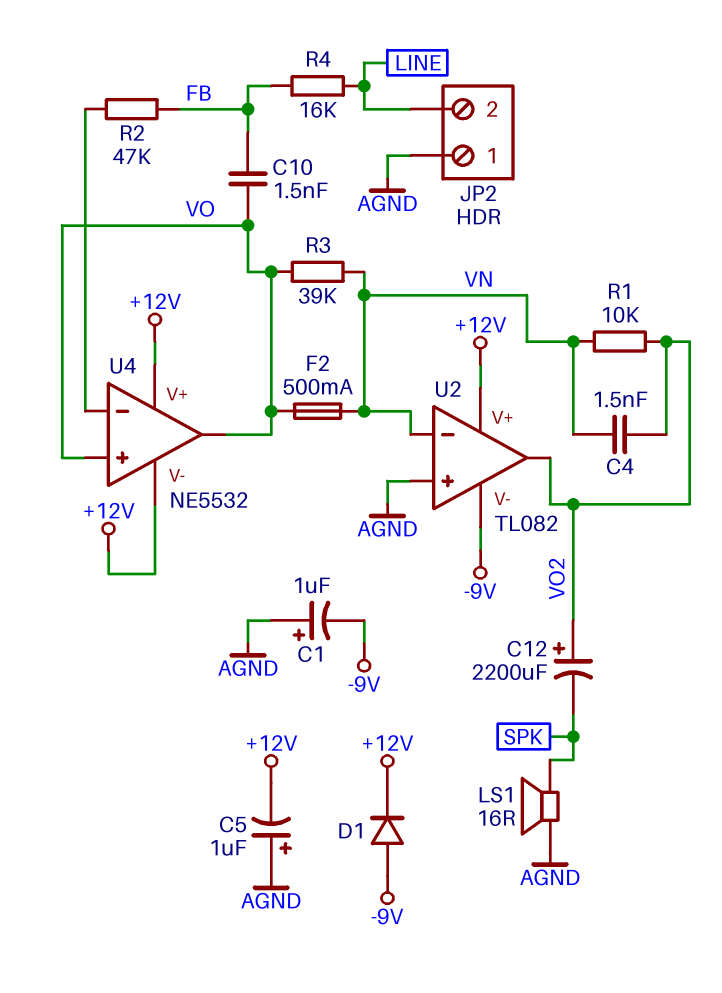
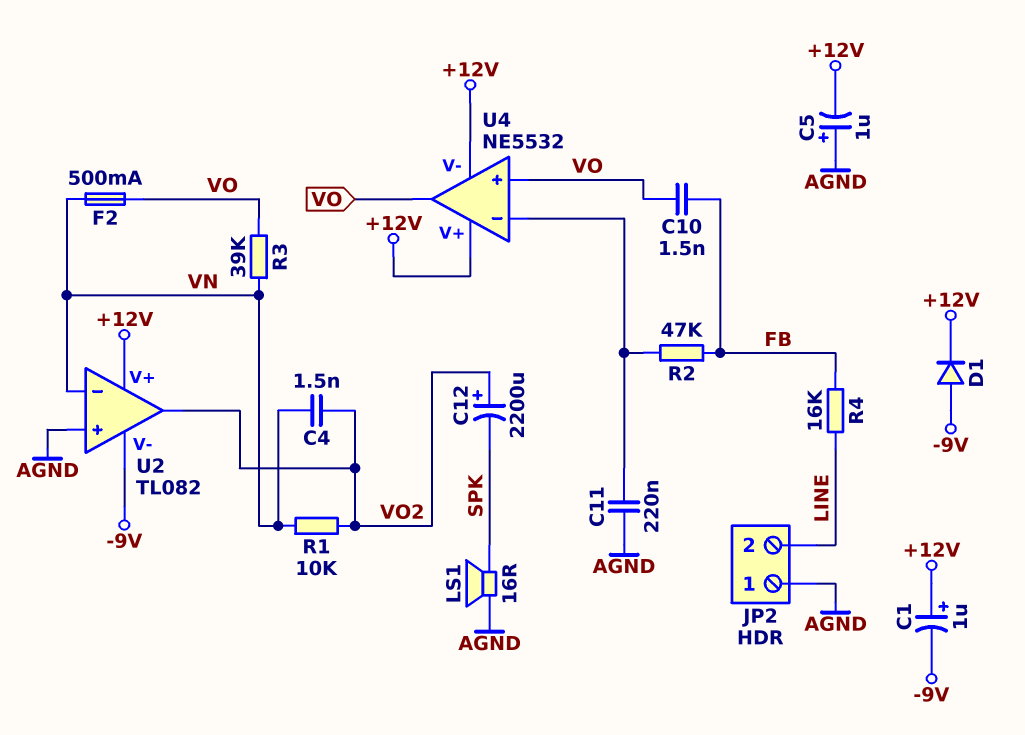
C1: 1uF (plus AGND, minus -9V) -> 1uF (plus +12V, minus -9V)
C11: none -> 220nF (AGND, U4/in-)

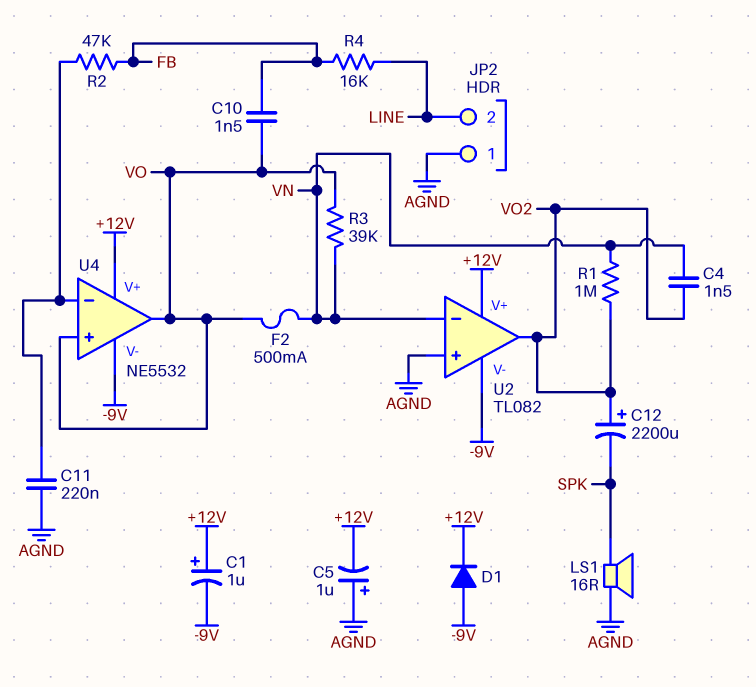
R1: 10k (VN, VO2) -> 1M (VN, VO2)
U4 pin V-: +12V -> -9V

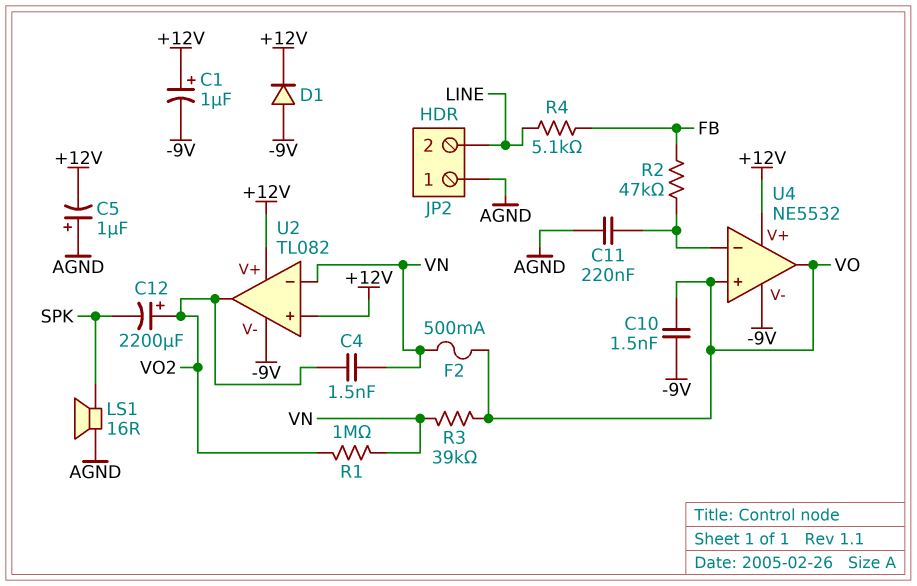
C10: 1.5nF (FB, VO) -> 1.5nF (-9V, VO)
R4: 16k (FB, LINE) -> 5.1k (FB, LINE)
U2 pin in+: AGND -> +12V

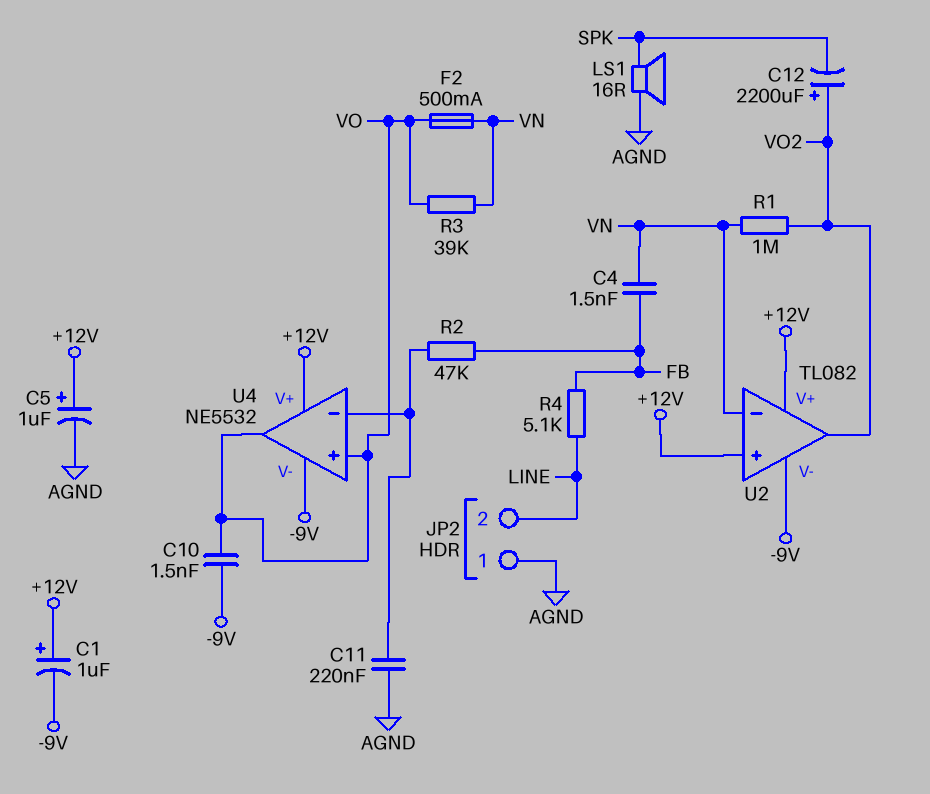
C4: 1.5nF (VN, VO2) -> 1.5nF (FB, VN)
C5: 1uF (plus AGND, minus +12V) -> 1uF (plus +12V, minus AGND)
D1: diode (A -9V, K +12V) -> none

